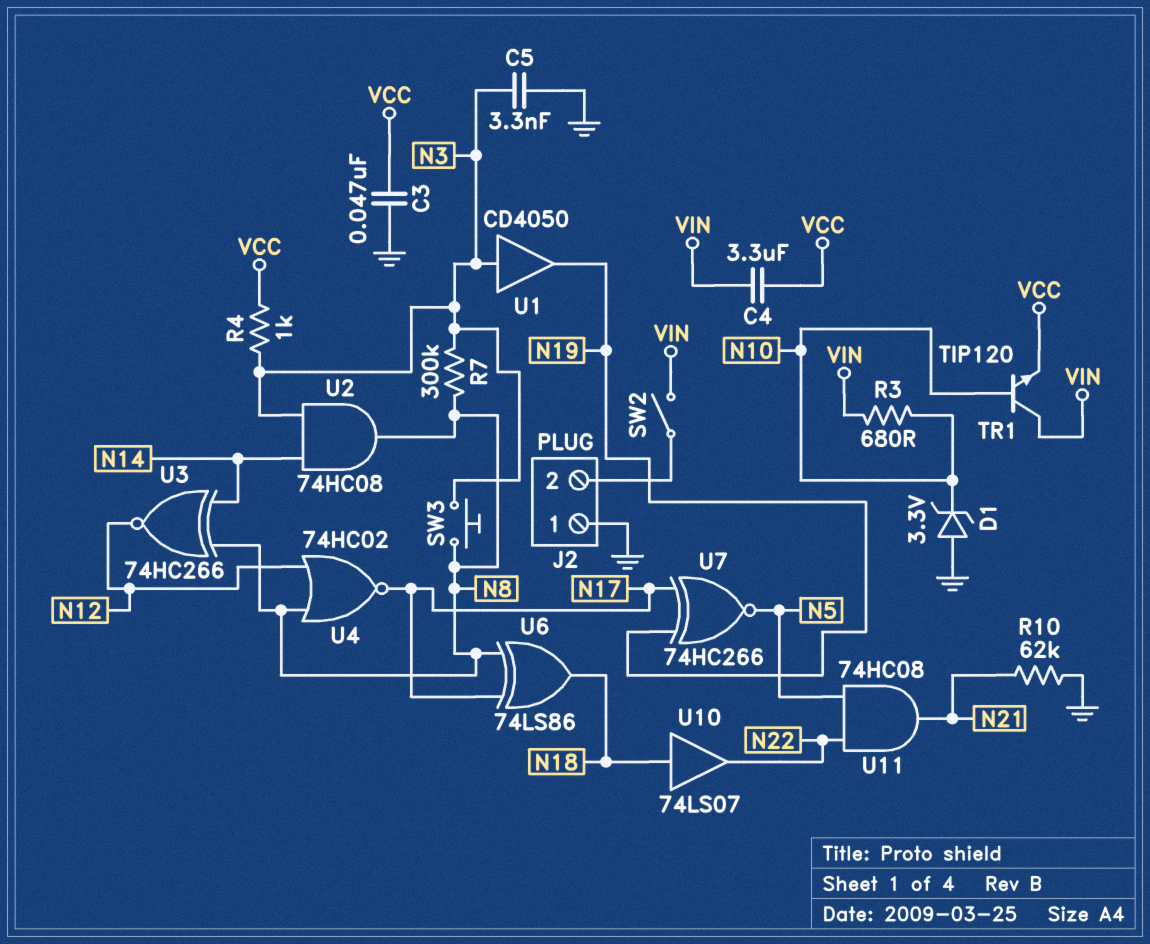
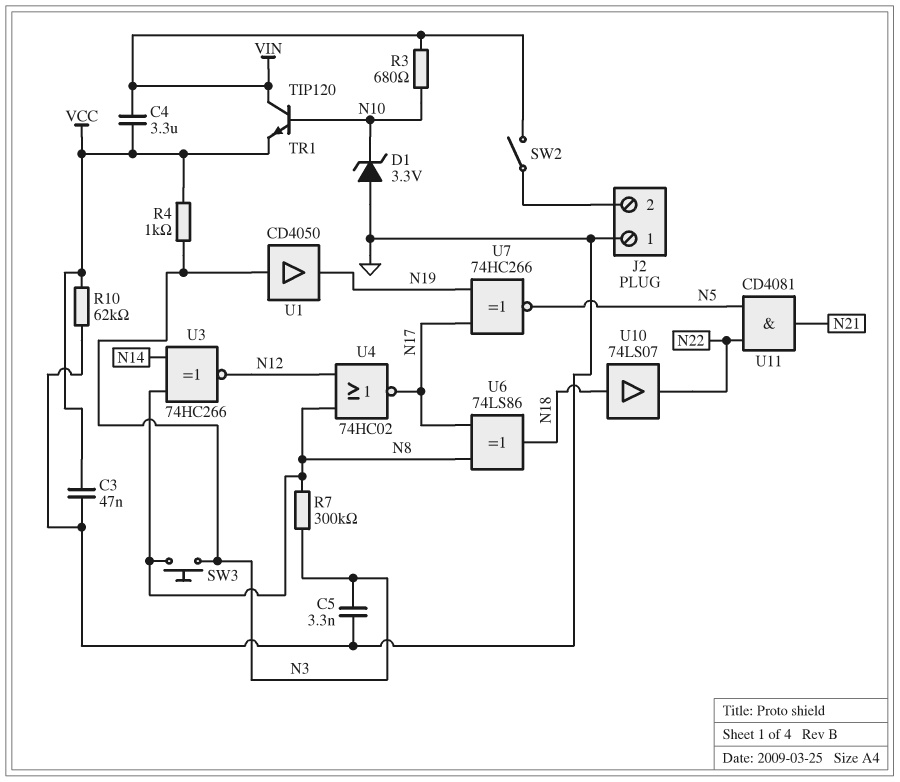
R10: 62k (GND, N21) -> 62k (GND, VCC)
U2: AND 74HC08 (in N3, in N14, out N8) -> none
U11: AND 74HC08 (in N5, in N22, out N21) -> AND CD4081 (in N5, in N22, out N21)

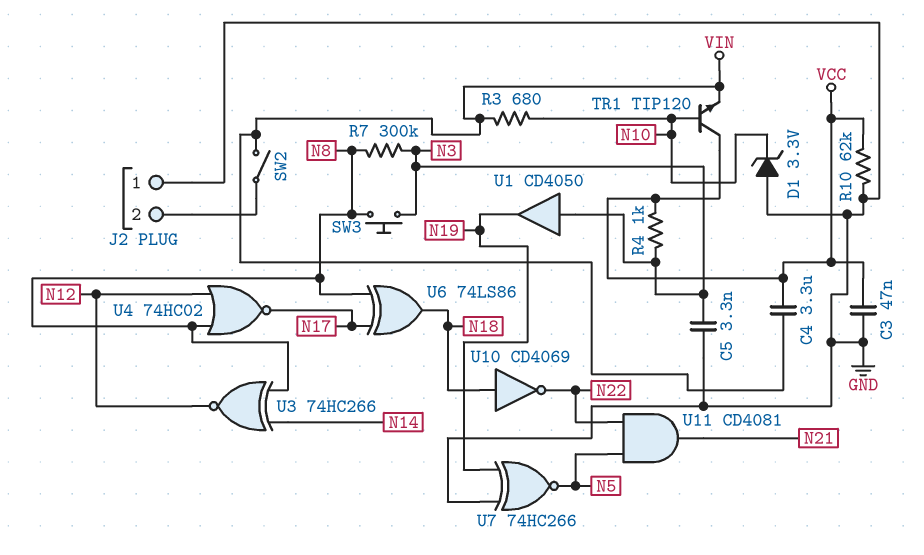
TR1: NPN TIP120 (B N10, C VIN, E VCC) -> NPN TIP120 (B N10, C VCC, E VIN)
U7: XNOR 74HC266 (in N17, in N19, out N5) -> XNOR 74HC266 (in GND, in N19, out N5)
U10: buffer 74LS07 (in N18, out N22) -> NOT CD4069 (in N18, out N22)

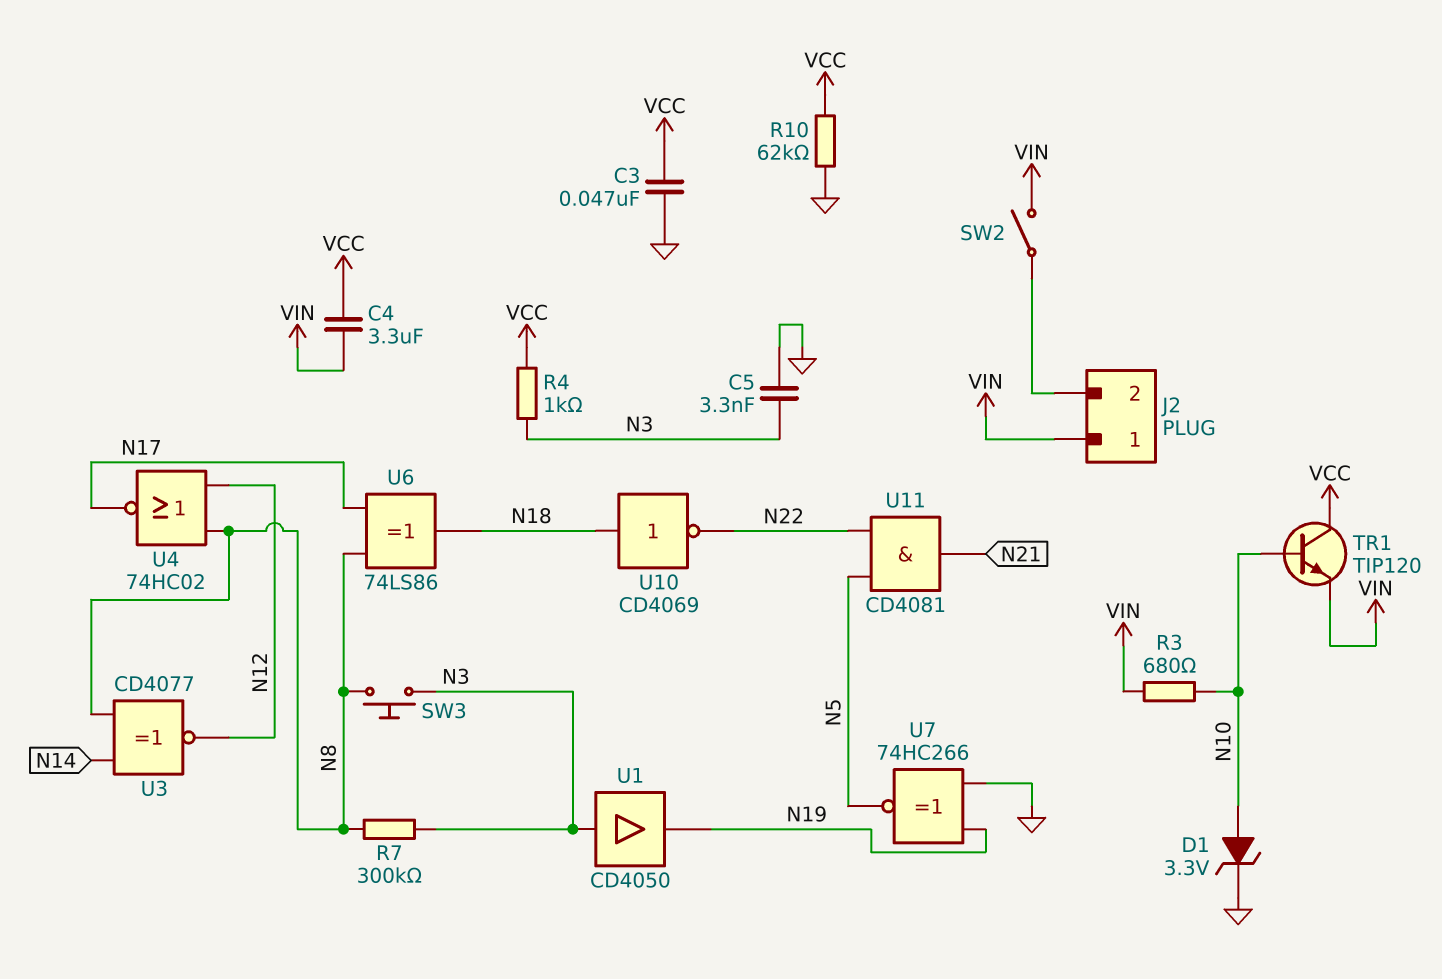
D1: zener 3.3V (A GND, K N10) -> zener 3.3V (A N10, K GND)
J2 pin 1: GND -> VIN
U3: XNOR 74HC266 (in N8, in N14, out N12) -> XNOR CD4077 (in N8, in N14, out N12)

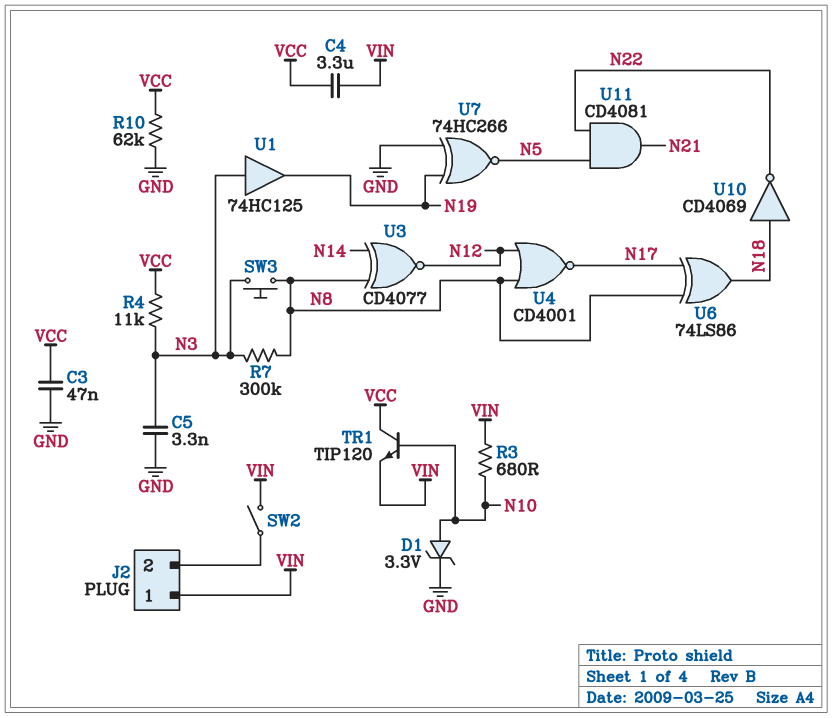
R4: 1k (N3, VCC) -> 11k (N3, VCC)
U1: buffer CD4050 (in N3, out N19) -> buffer 74HC125 (in N3, out N19)
U4: NOR 74HC02 (in N8, in N12, out N17) -> NOR CD4001 (in N8, in N12, out N17)

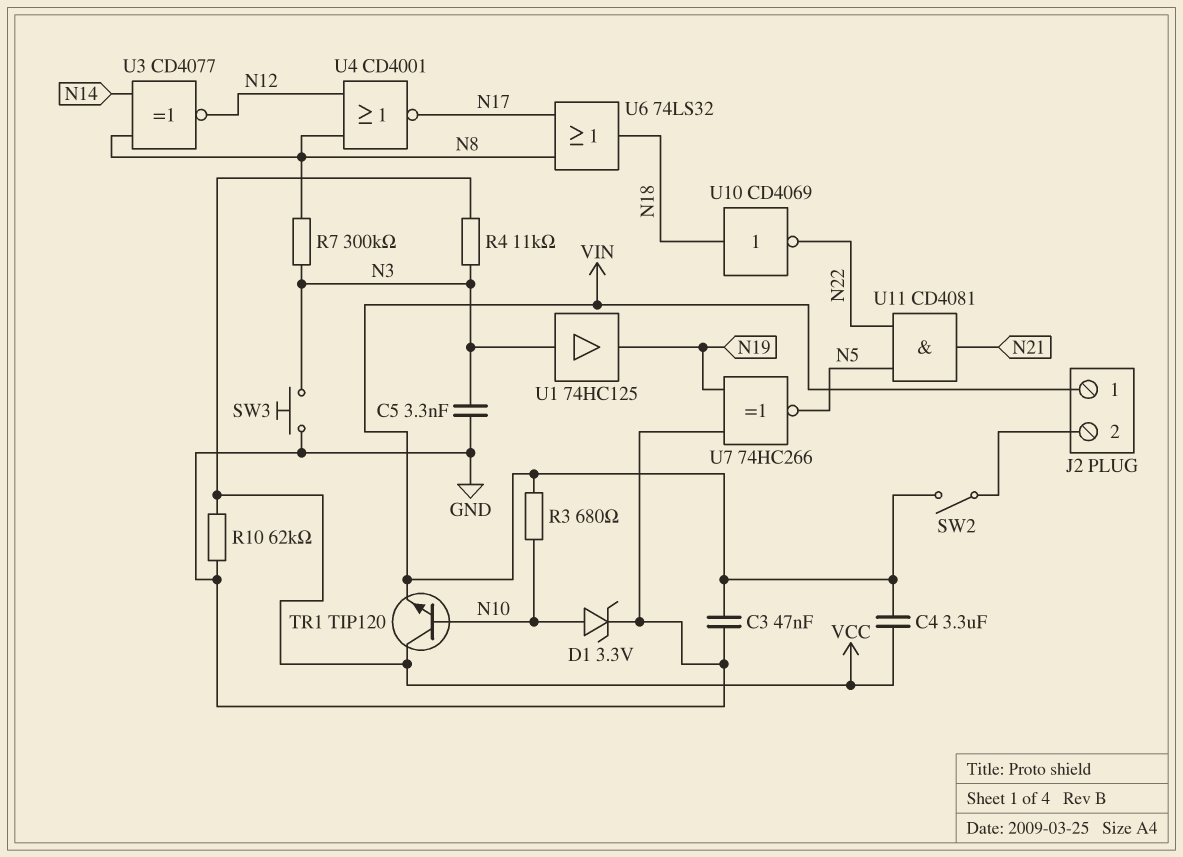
C3: 47nF (GND, VCC) -> 47nF (GND, VIN)
SW3: button (N3, N8) -> button (GND, N3)
U6: XOR 74LS86 (in N8, in N17, out N18) -> OR 74LS32 (in N8, in N17, out N18)

